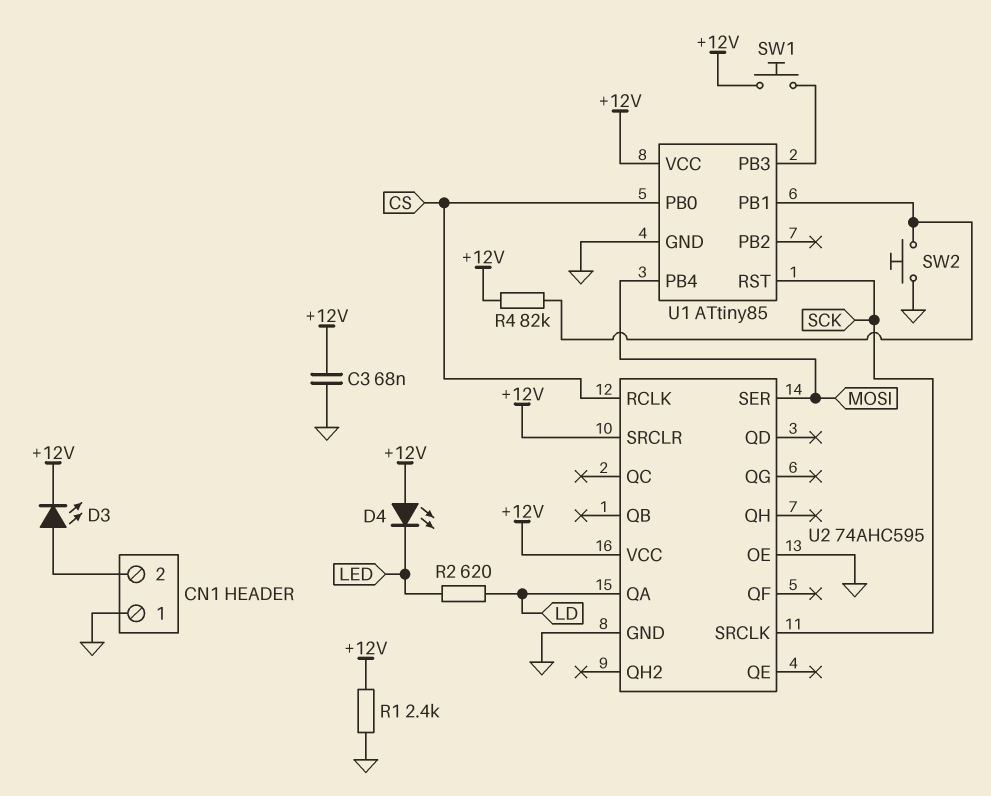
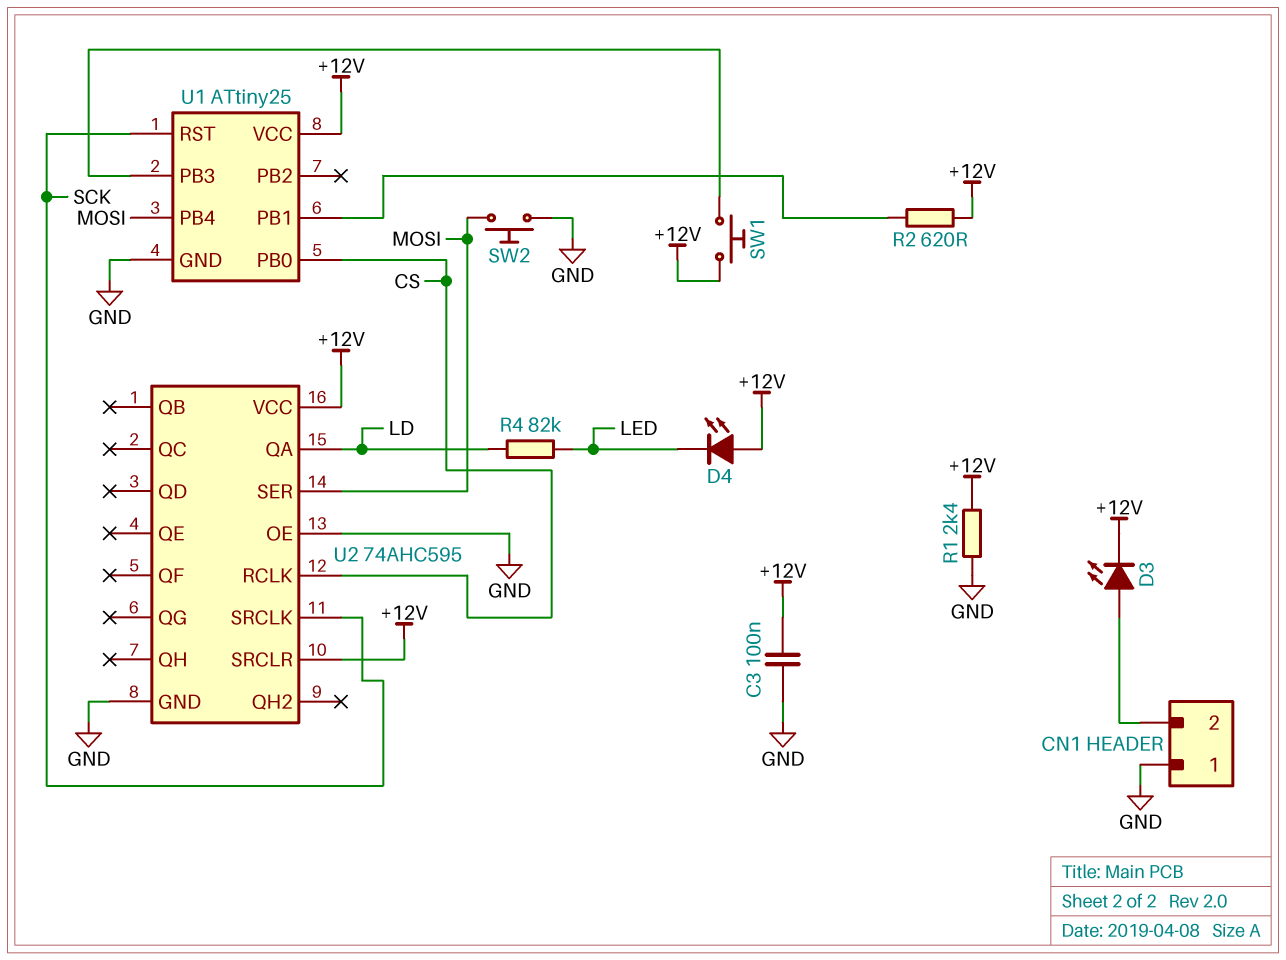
C3: 68nF (+12V, GND) -> 100nF (+12V, GND)
R2: 620 (LD, LED) -> 620 (+12V, U1/PB1)
R4: 82k (+12V, U1/PB1) -> 82k (LD, LED)
SW2: button (GND, U1/PB1) -> button (GND, MOSI)
U1: ATtiny85 -> ATtiny25

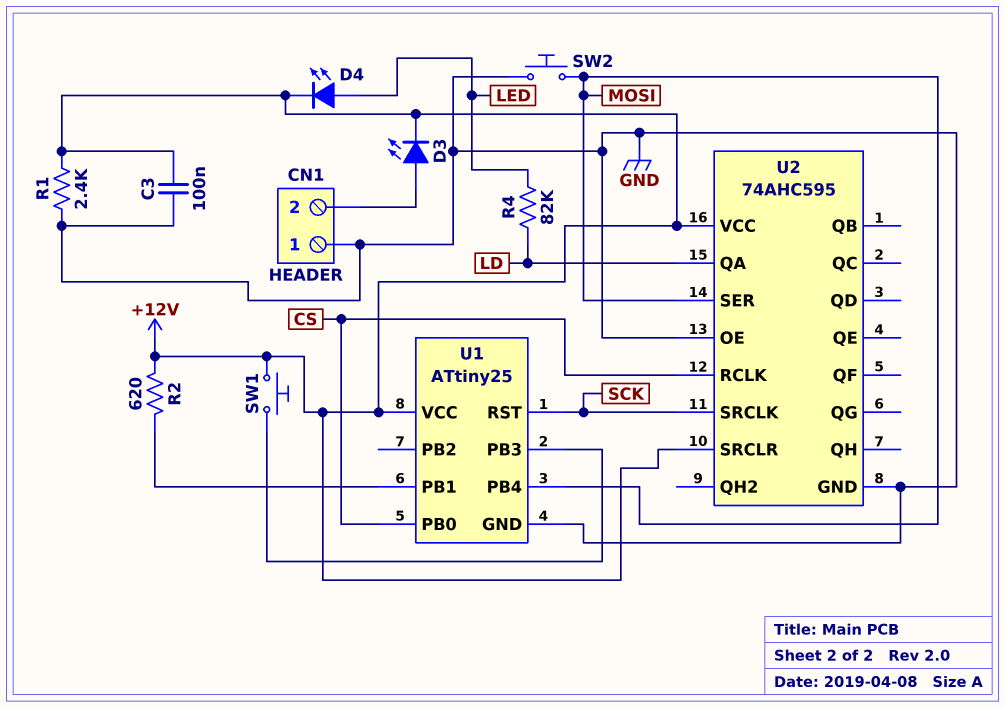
D4: LED (A +12V, K LED) -> LED (A LED, K +12V)

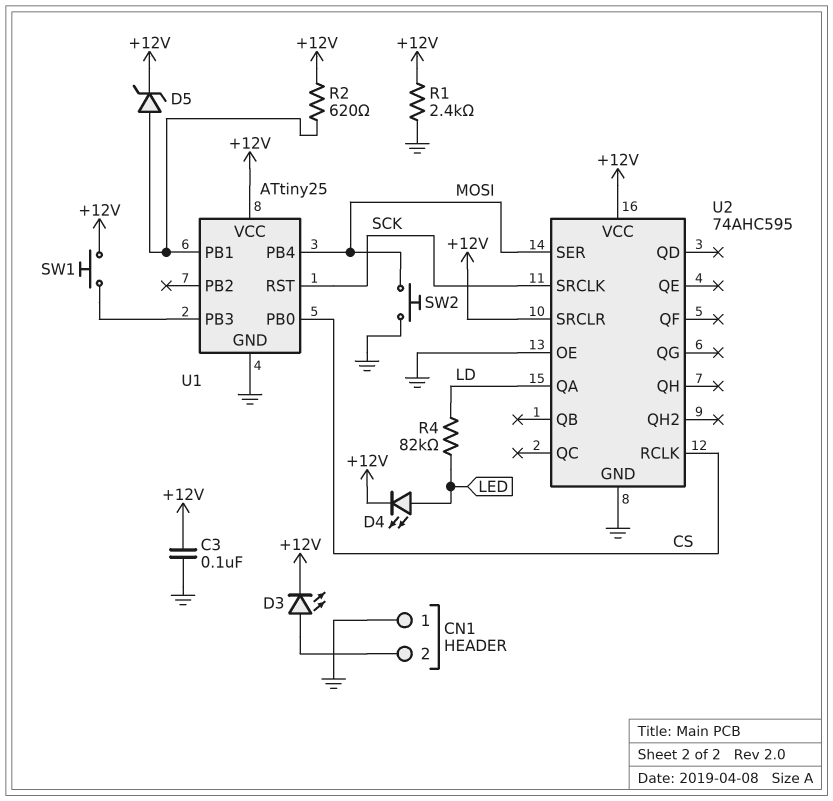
D5: none -> zener (A U1/PB1, K +12V)

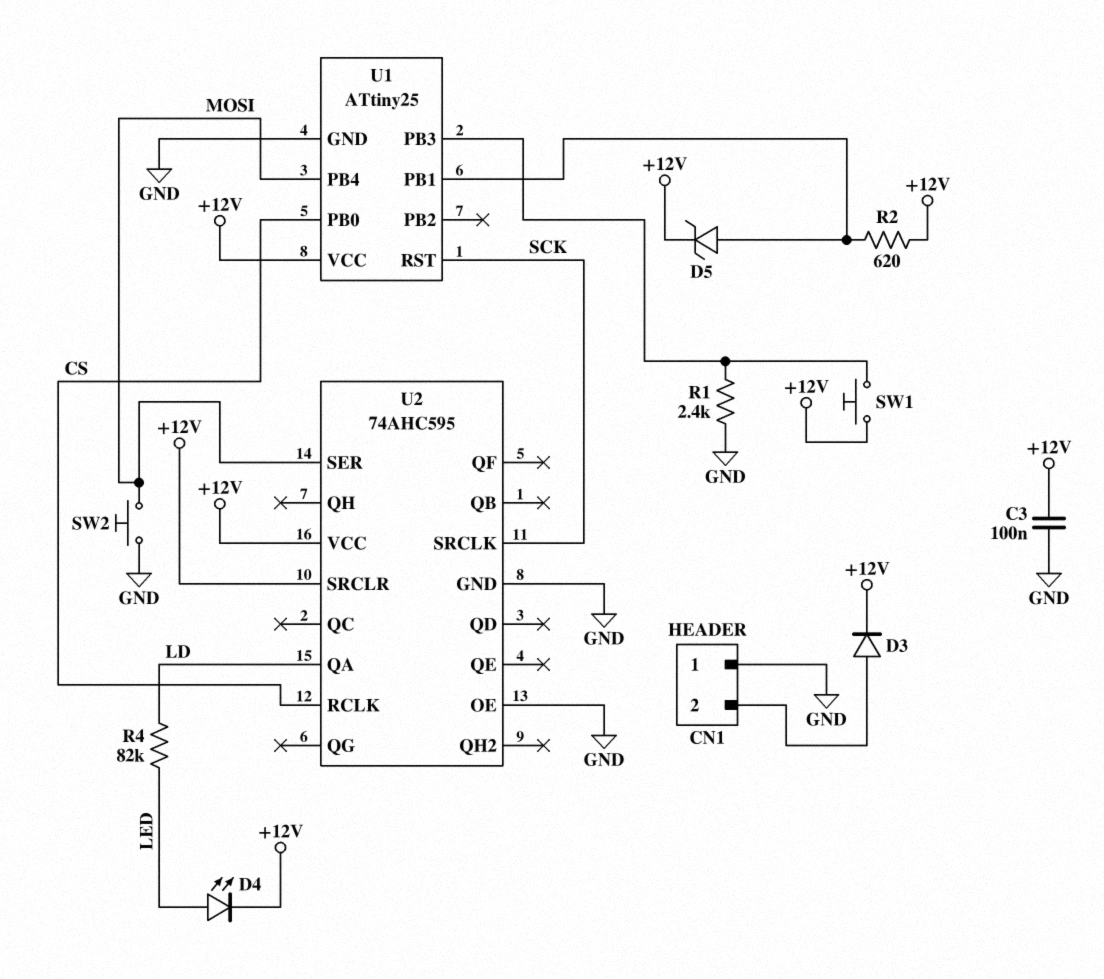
D3: LED (A CN1/2, K +12V) -> diode (A CN1/2, K +12V)
R1: 2.4k (+12V, GND) -> 2.4k (GND, U1/PB3)

